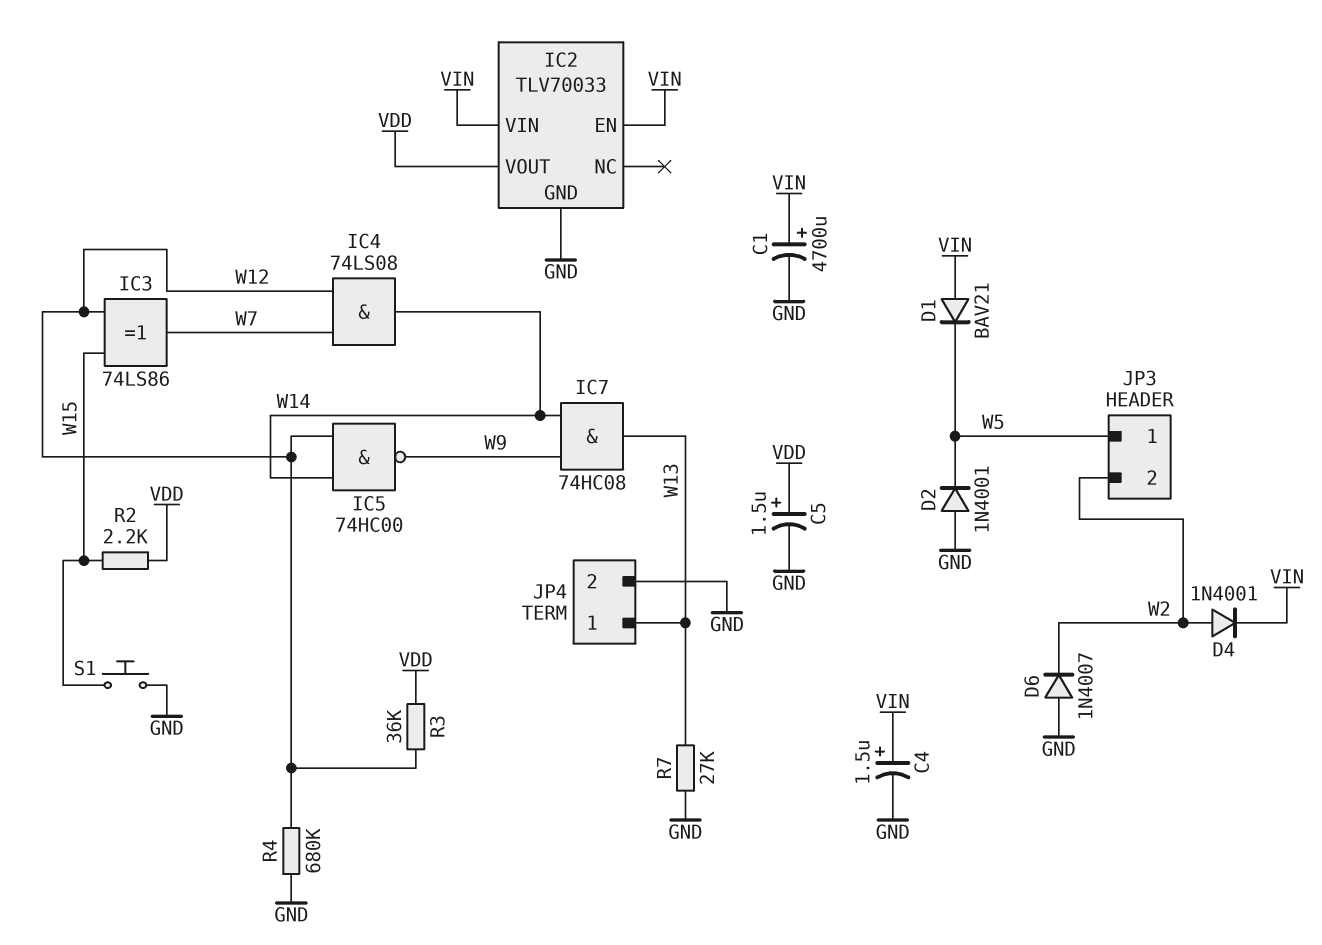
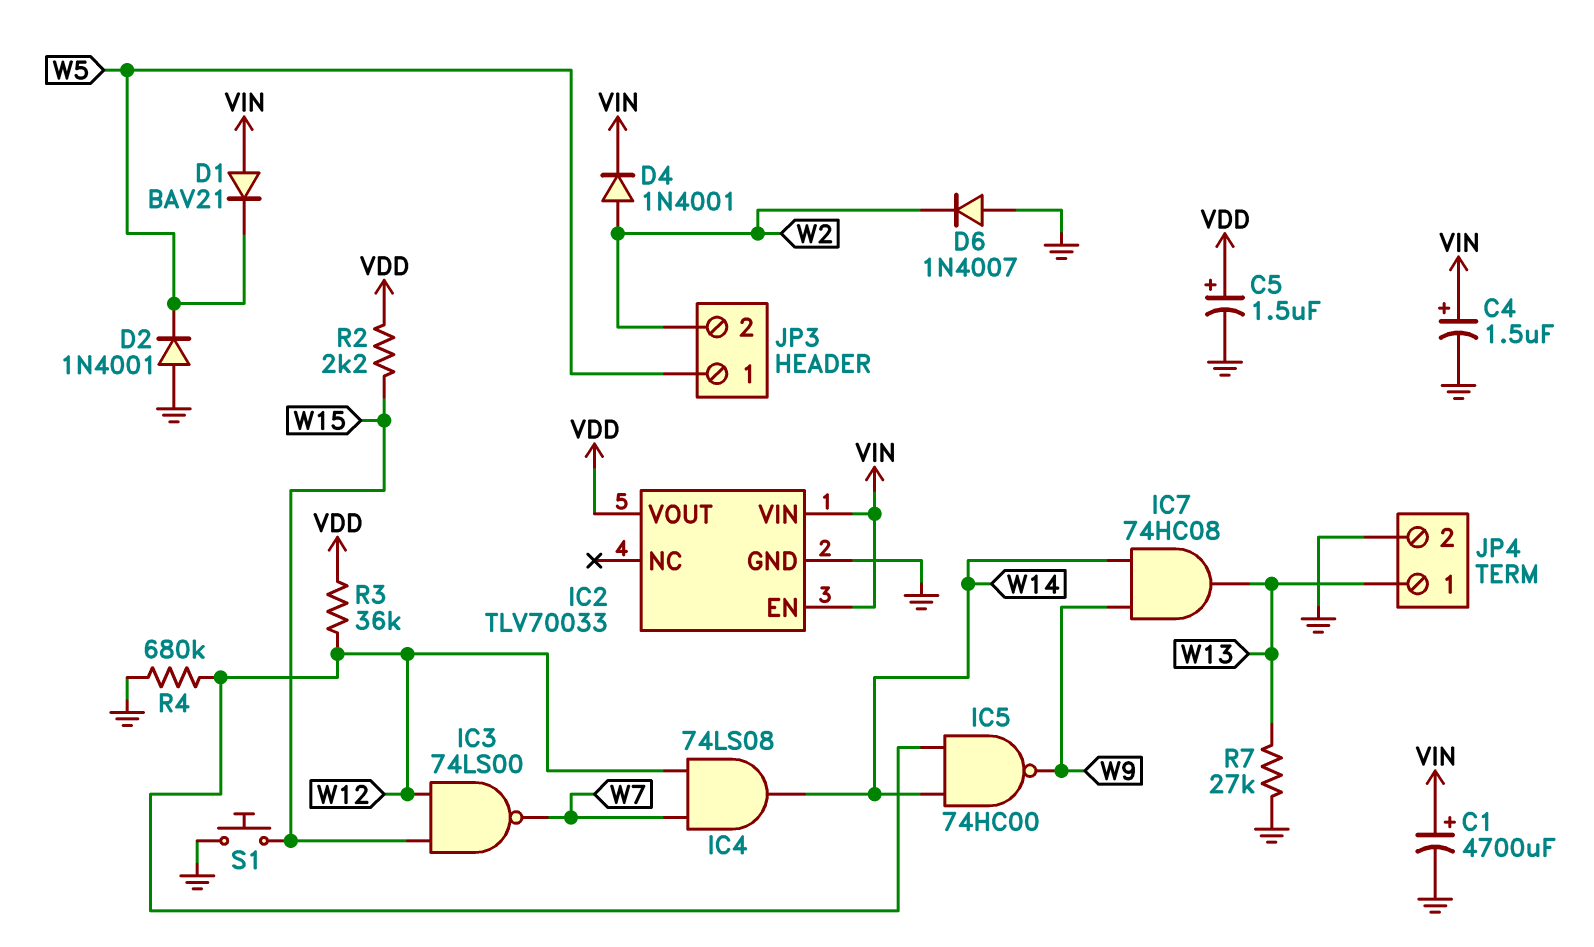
IC3: XOR 74LS86 (in W12, in W15, out W7) -> NAND 74LS00 (in W12, in W15, out W7)

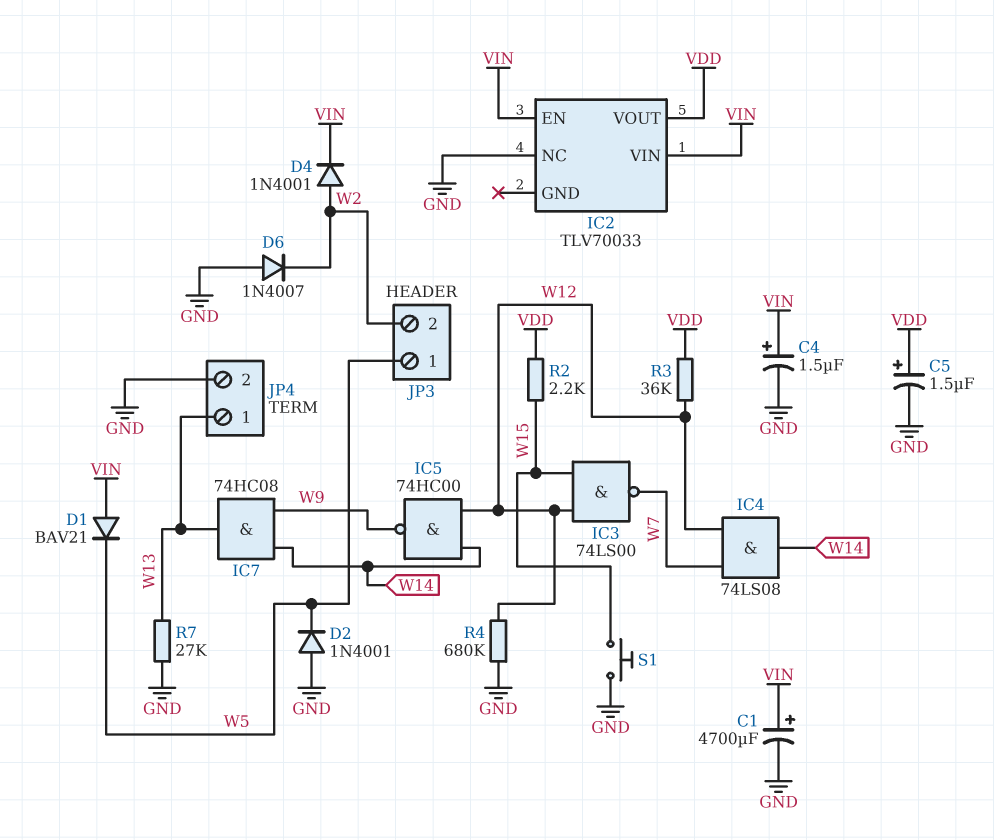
IC2 pin GND: GND -> none
IC2 pin NC: none -> GND

